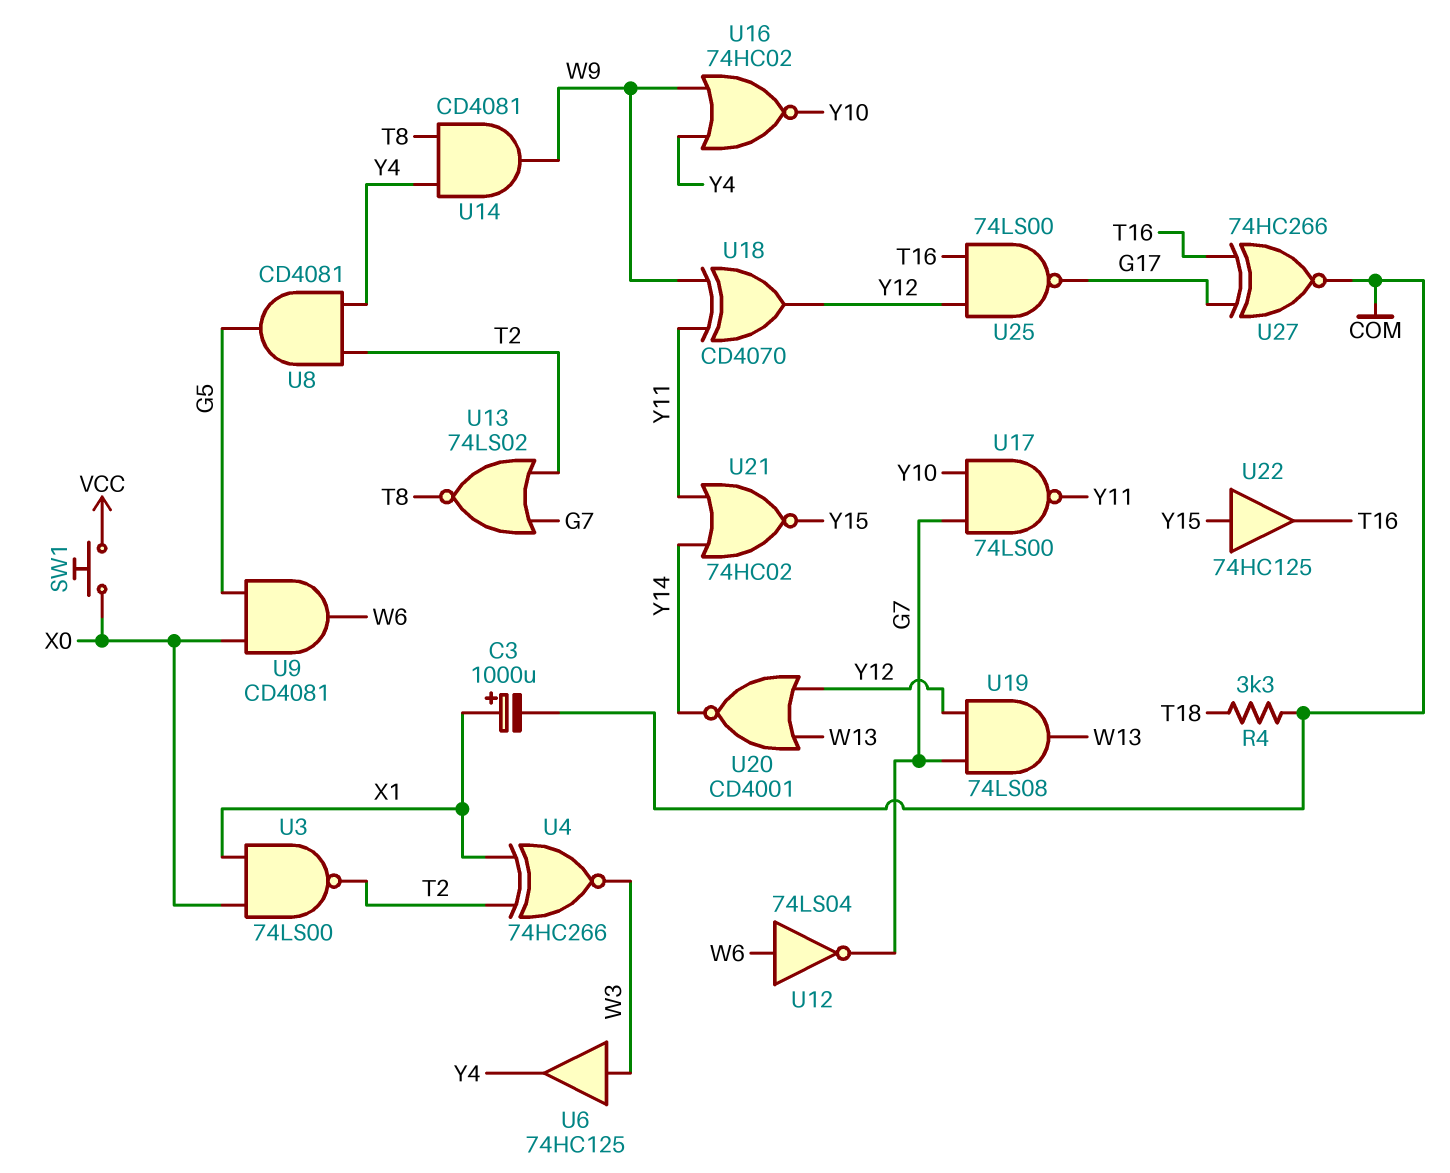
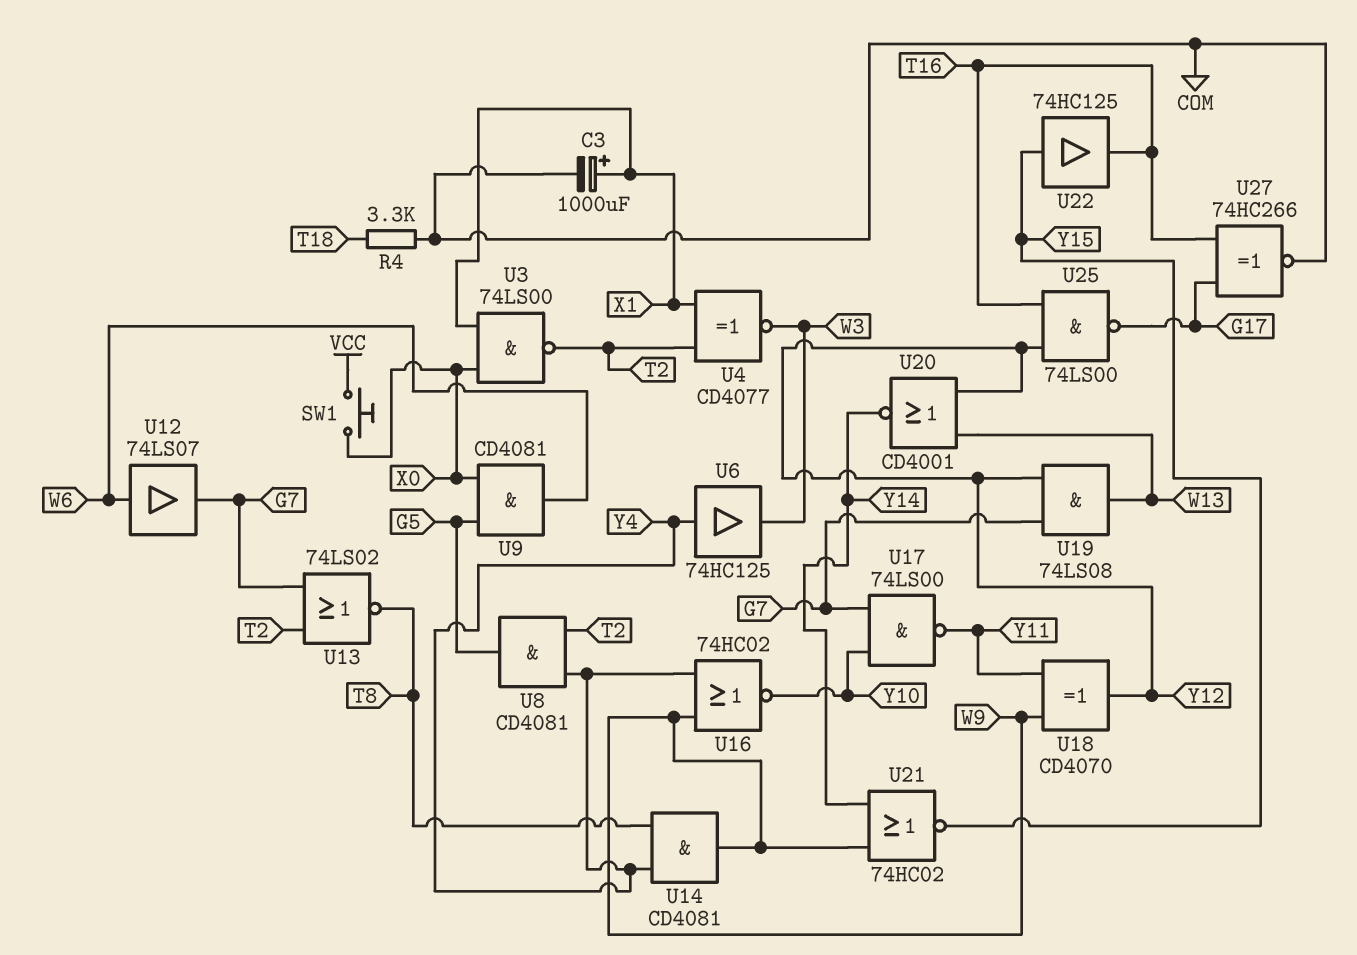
U4: XNOR 74HC266 (in T2, in X1, out W3) -> XNOR CD4077 (in T2, in X1, out W3)
U6: buffer 74HC125 (in W3, out Y4) -> buffer 74HC125 (in Y4, out W3)
U12: NOT 74LS04 (in W6, out G7) -> buffer 74LS07 (in W6, out G7)
U21: NOR 74HC02 (in Y11, in Y14, out Y15) -> NOR 74HC02 (in W9, in Y14, out Y15)

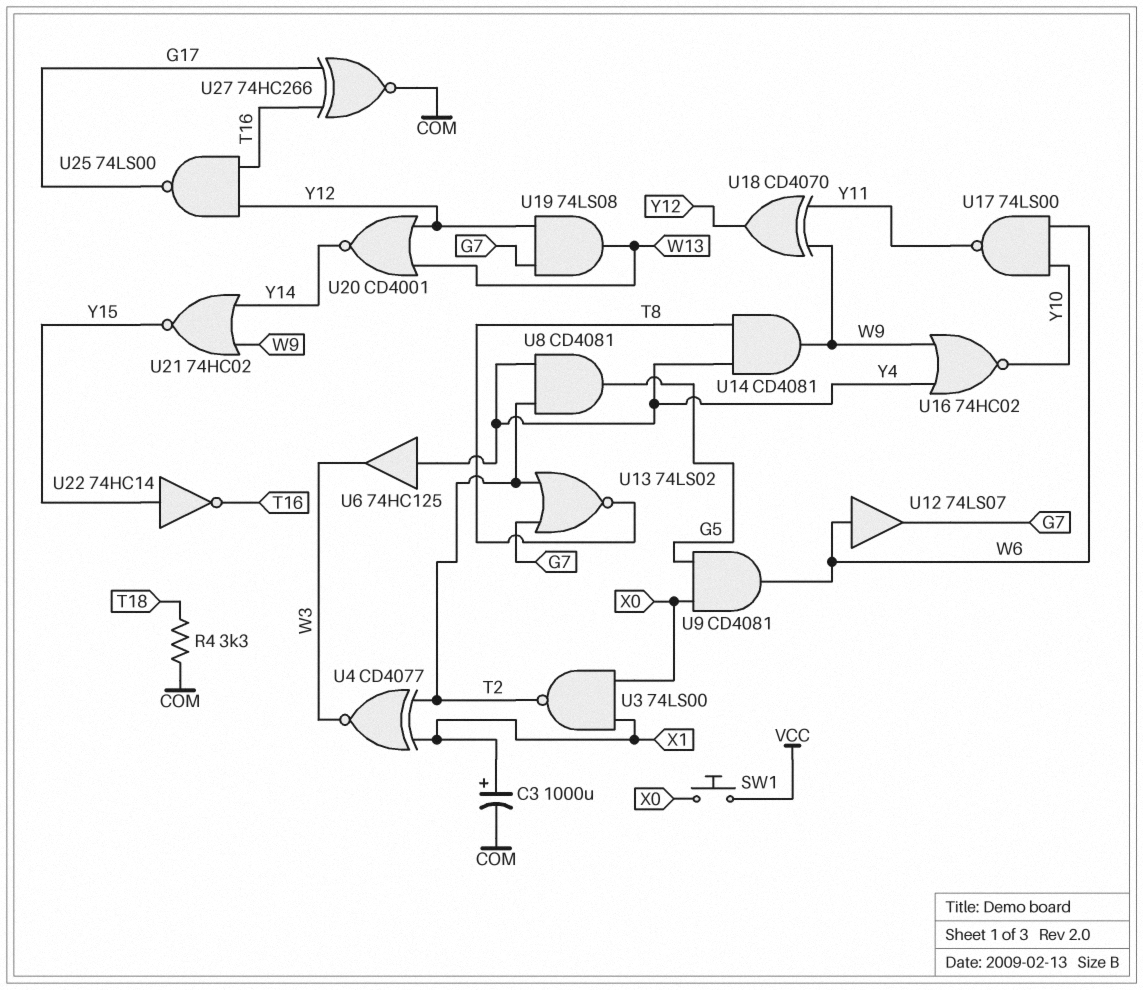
U17: NAND 74LS00 (in G7, in Y10, out Y11) -> NAND 74LS00 (in W6, in Y10, out Y11)
U22: buffer 74HC125 (in Y15, out T16) -> NOT 74HC14 (in Y15, out T16)

